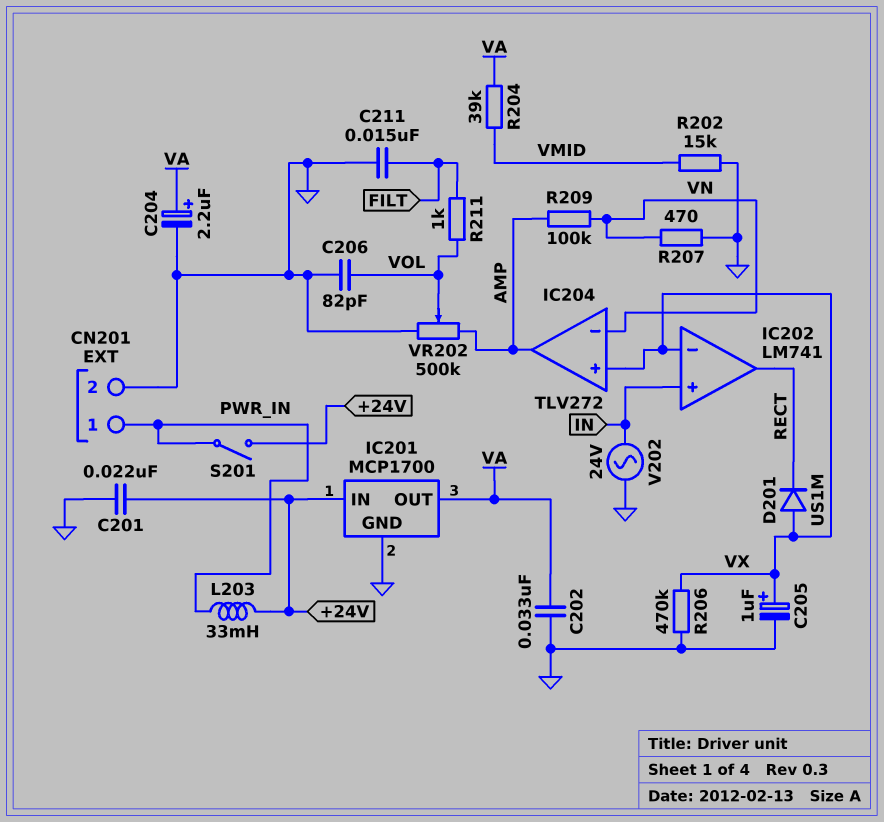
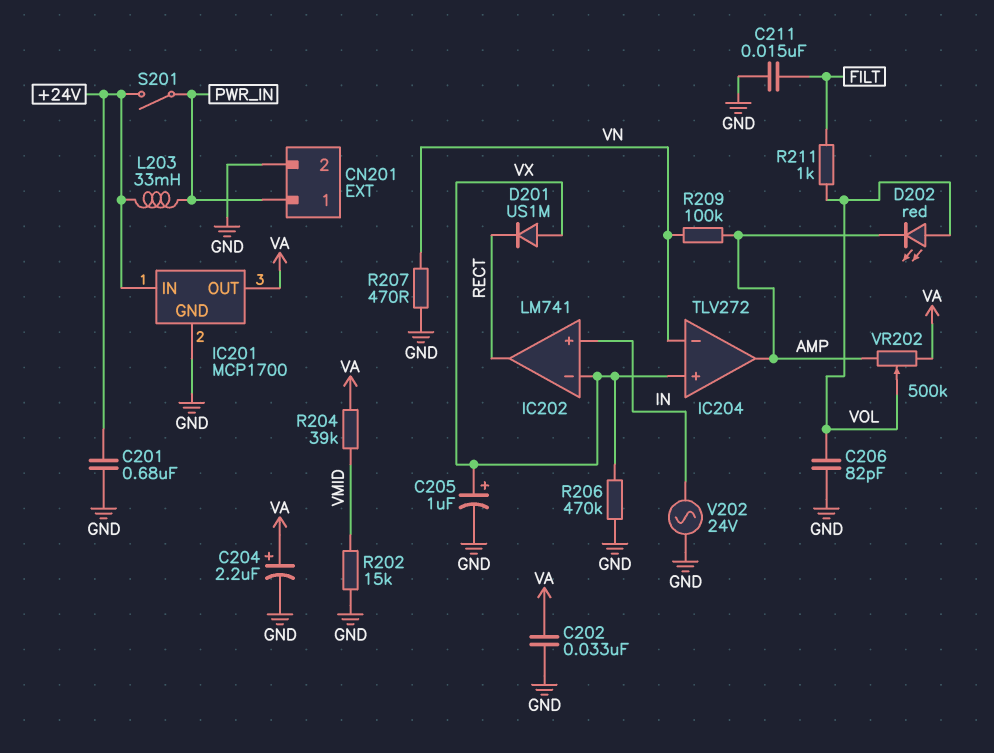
C201: 22nF (+24V, GND) -> 680nF (+24V, GND)
D202: none -> LED red (A VOL, K AMP)
VR202: 500k (AMP, GND, wiper VOL) -> 500k (AMP, VA, wiper VOL)

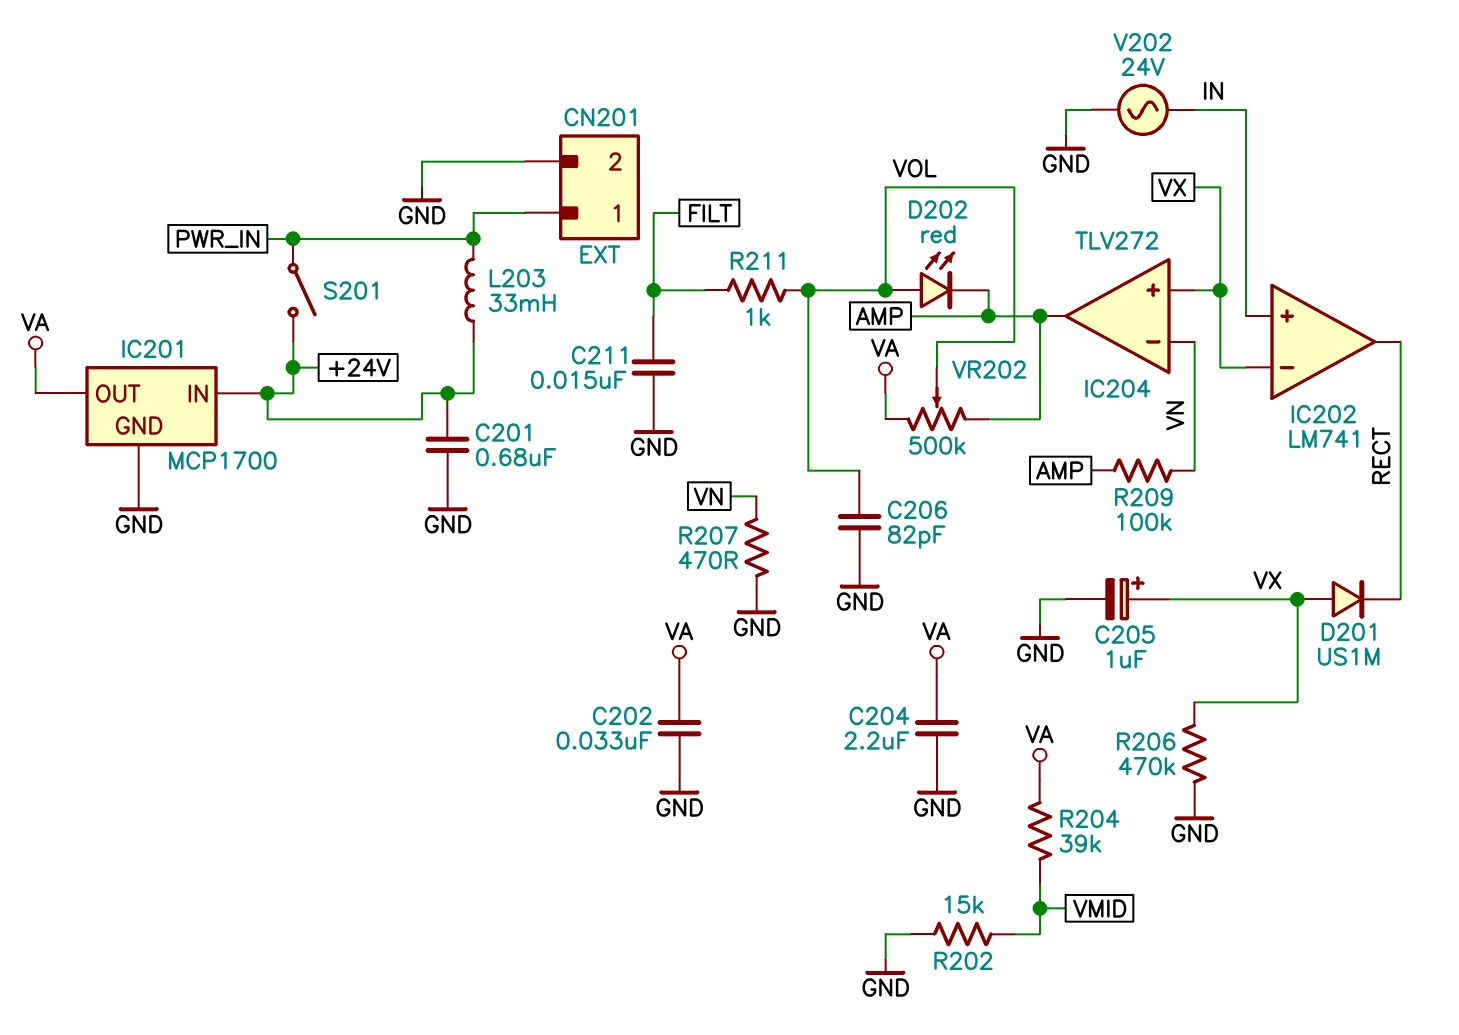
C204: 2.2uF (plus VA, minus GND) -> 2.2uF (GND, VA)

